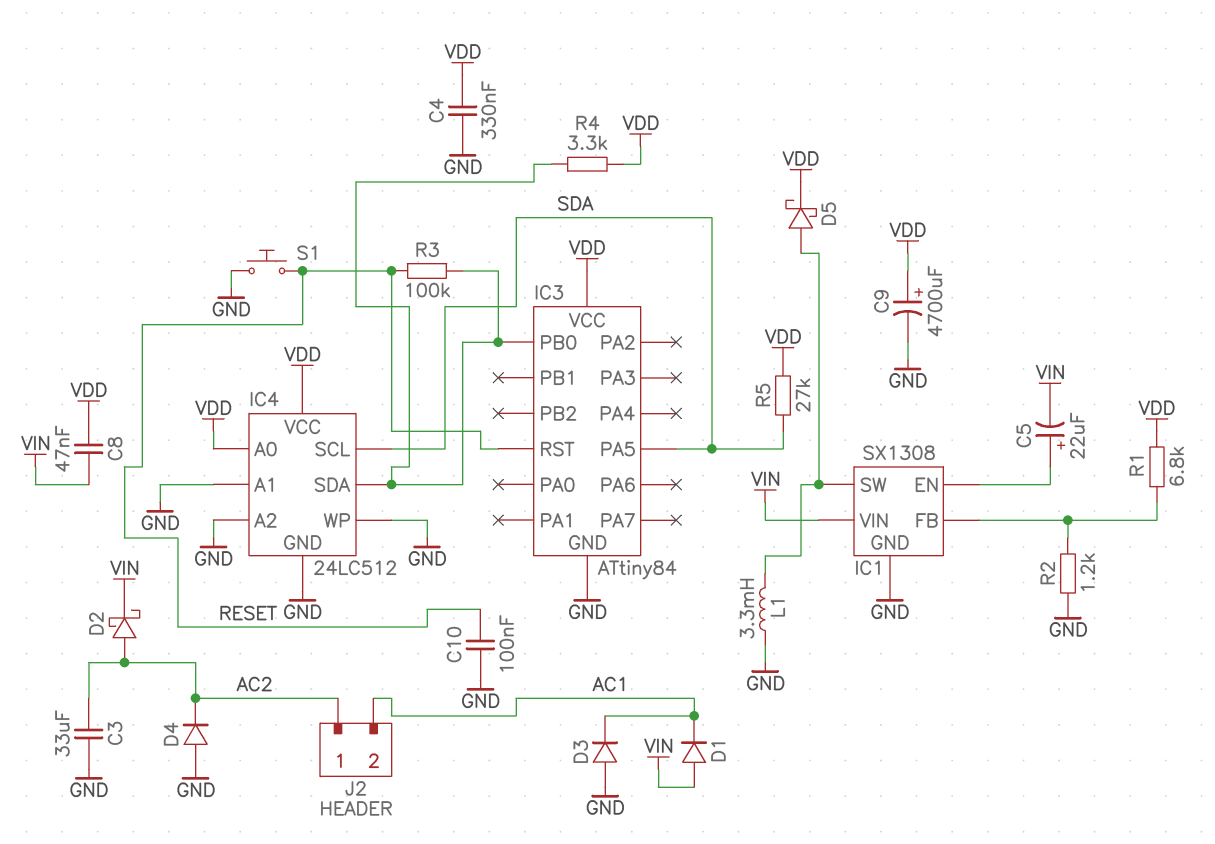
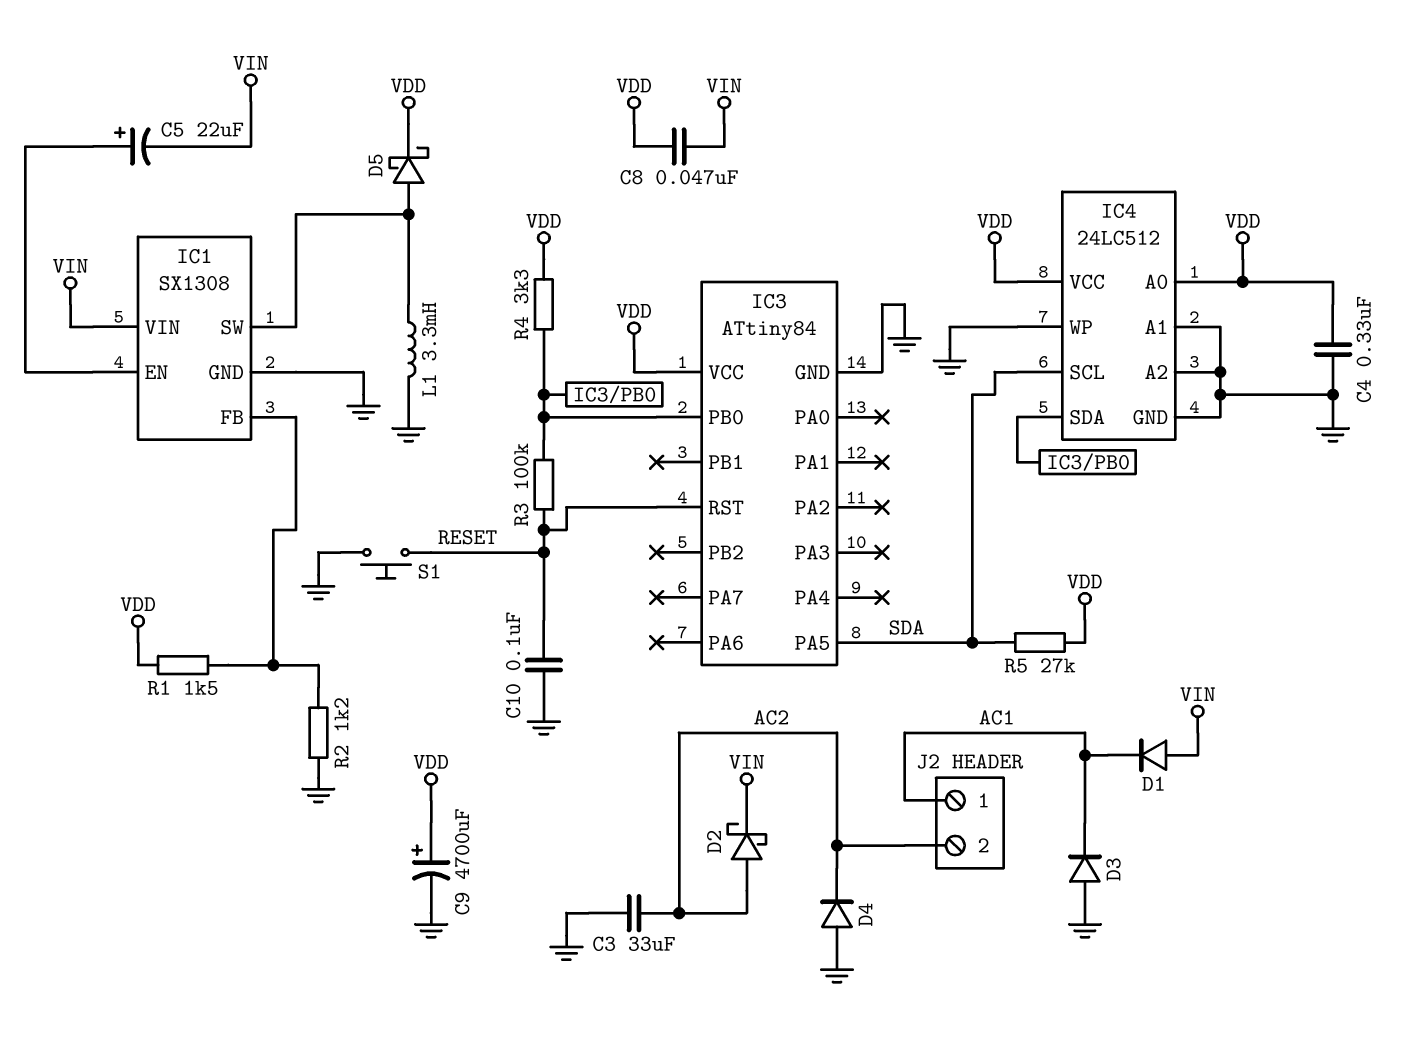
J2 pin 1: AC2 -> AC1
J2 pin 2: AC1 -> AC2
R1: 6.8k (IC1/FB, VDD) -> 1.5k (IC1/FB, VDD)

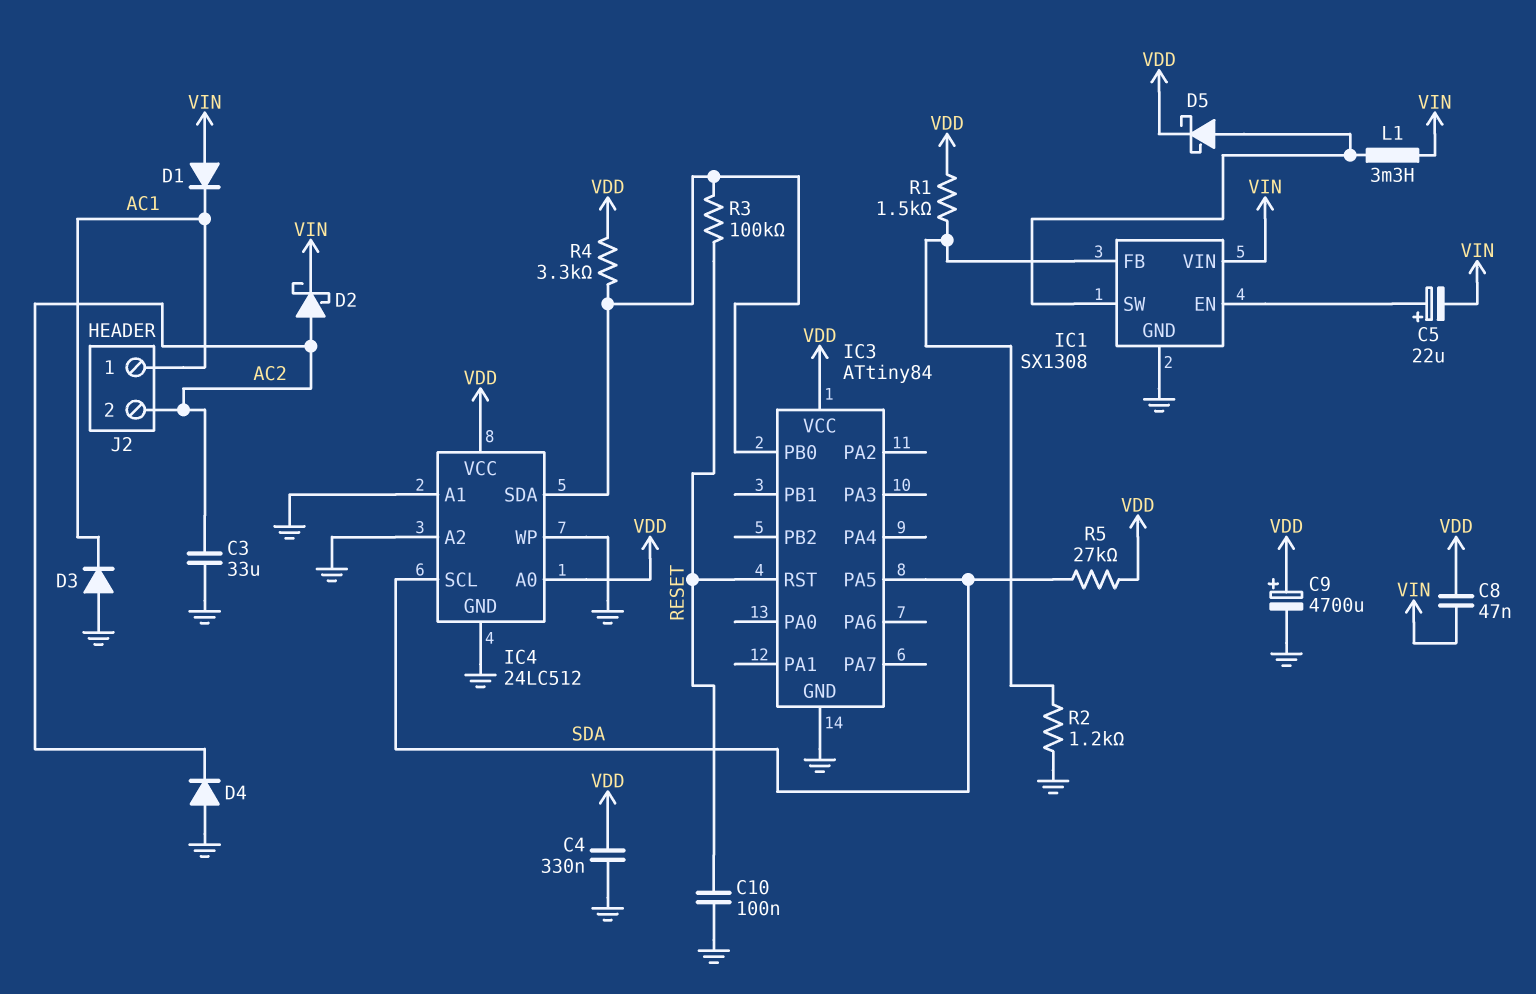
L1: 3.3mH (GND, IC1/SW) -> 3.3mH (IC1/SW, VIN)
S1: button (GND, RESET) -> none

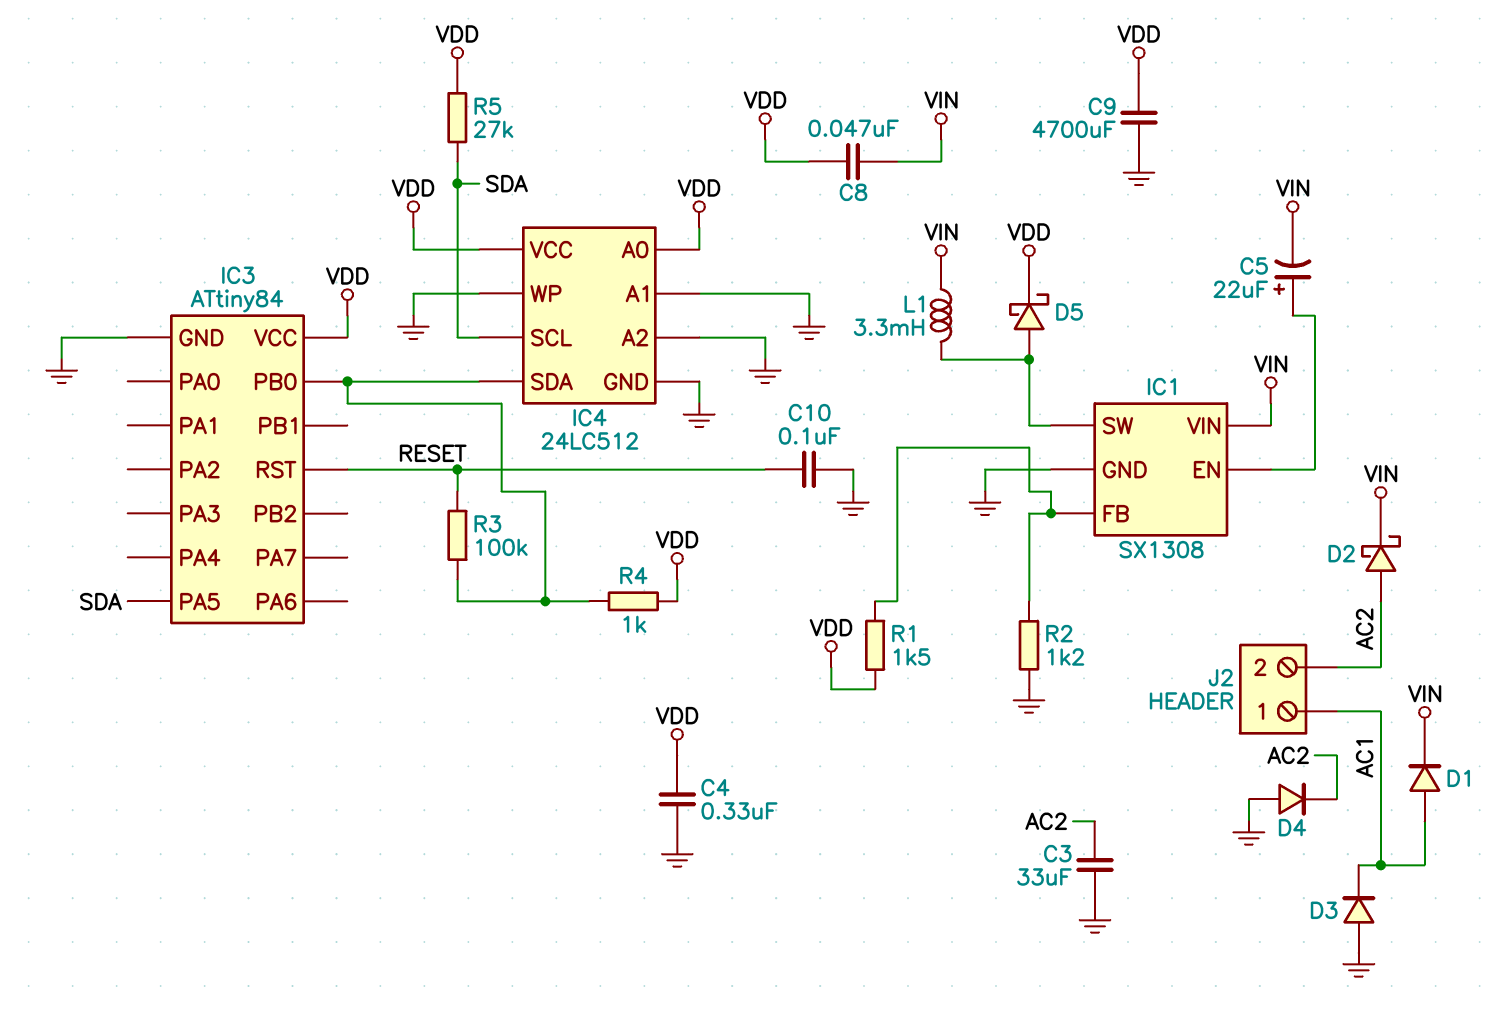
C9: 4700uF (plus VDD, minus GND) -> 4700uF (GND, VDD)
D1: diode (A VIN, K AC1) -> diode (A AC1, K VIN)
R4: 3.3k (IC3/PB0, VDD) -> 1k (IC3/PB0, VDD)

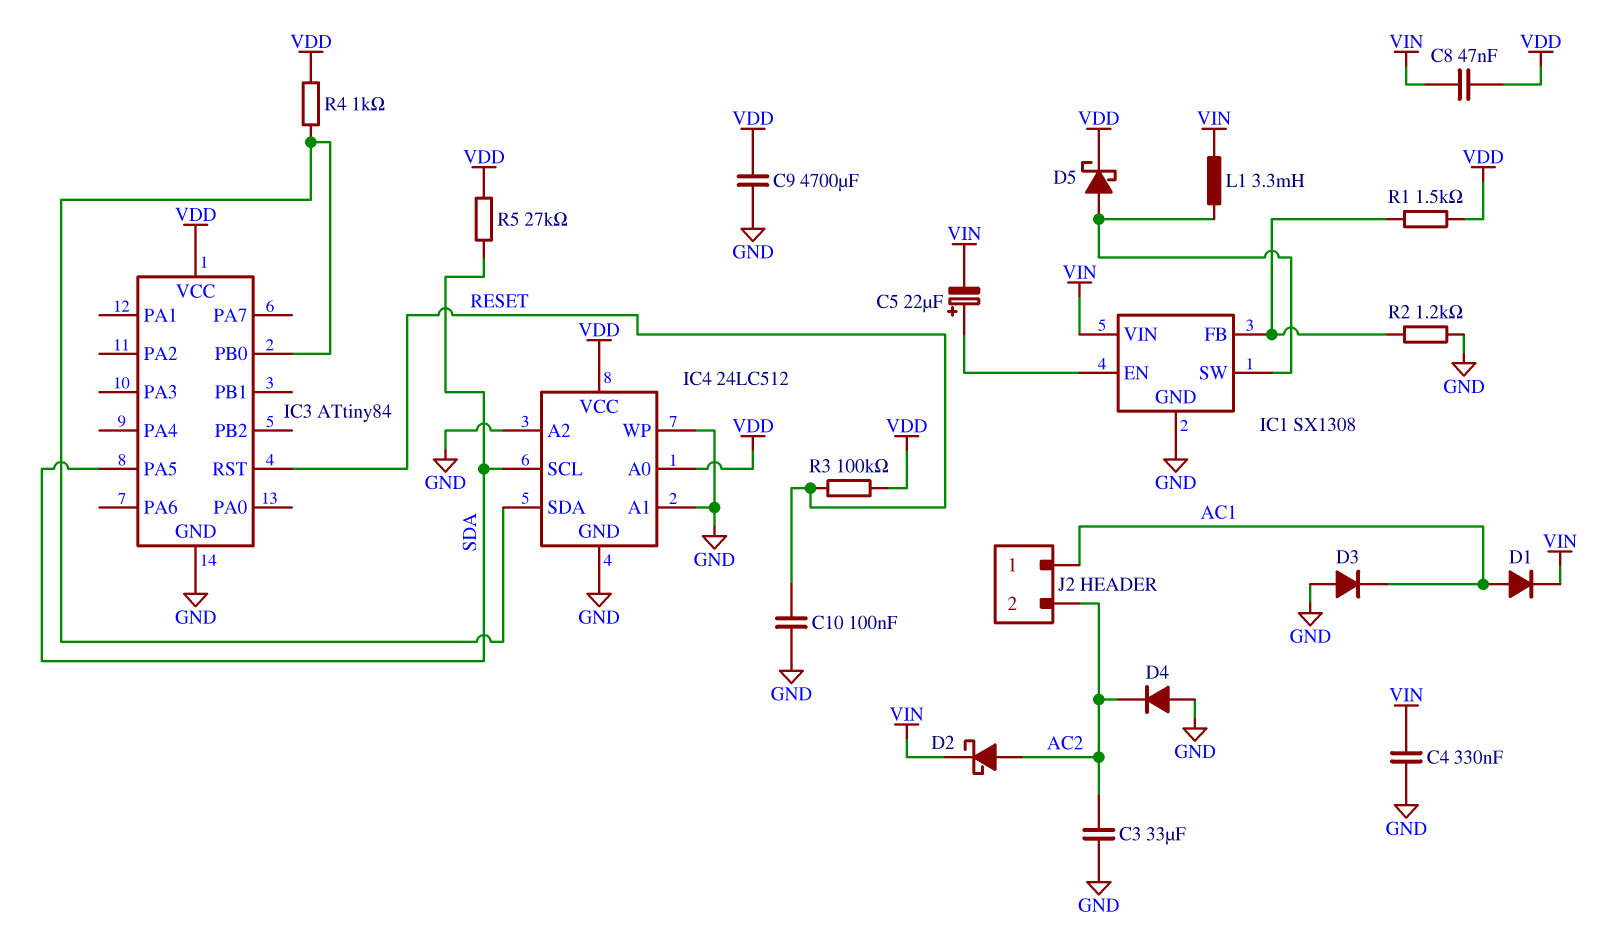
C4: 330nF (GND, VDD) -> 330nF (GND, VIN)
R3: 100k (IC3/PB0, RESET) -> 100k (RESET, VDD)

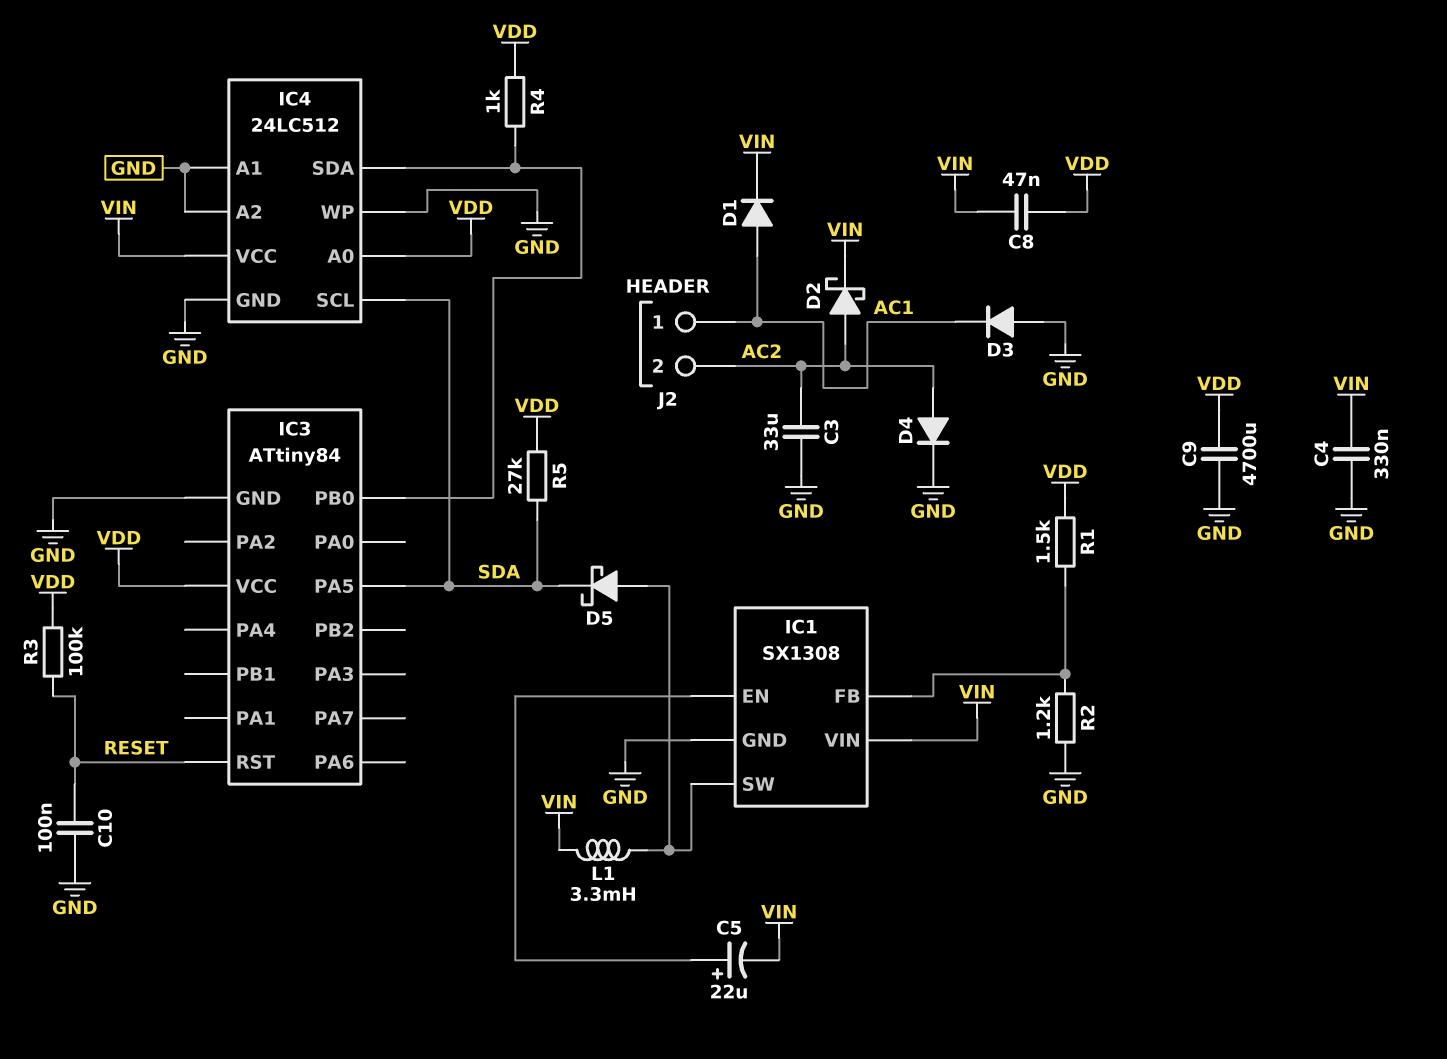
D4: diode (A GND, K AC2) -> diode (A AC2, K GND)
D5: schottky (A IC1/SW, K VDD) -> schottky (A IC1/SW, K SDA)
IC4 pin VCC: VDD -> VIN

